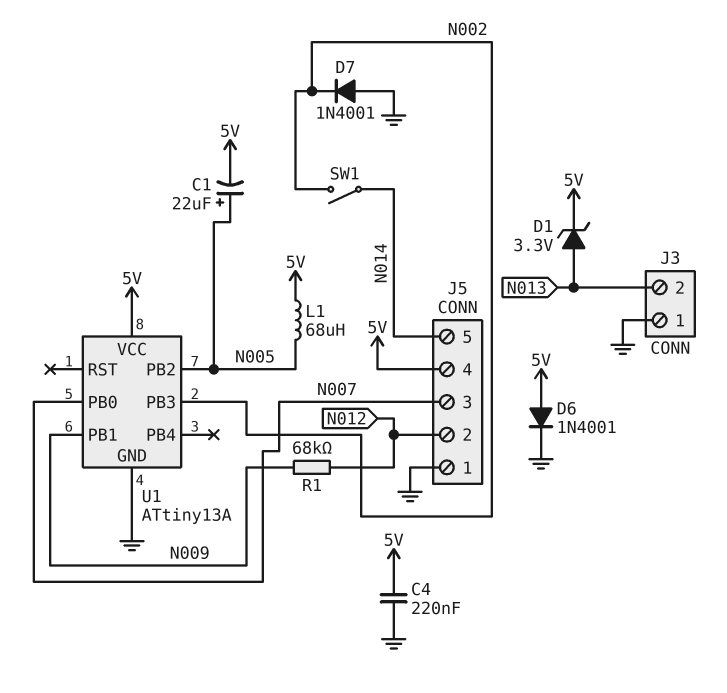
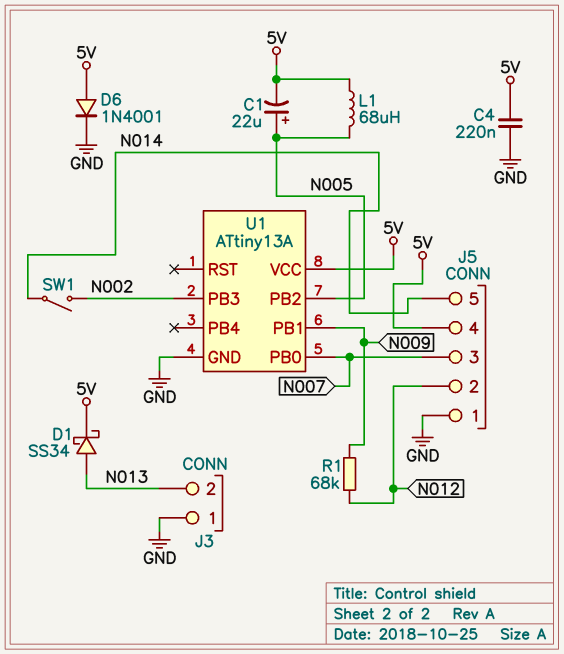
D1: zener 3.3V (A N013, K 5V) -> schottky SS34 (A N013, K 5V)
D7: diode 1N4001 (A GND, K N002) -> none

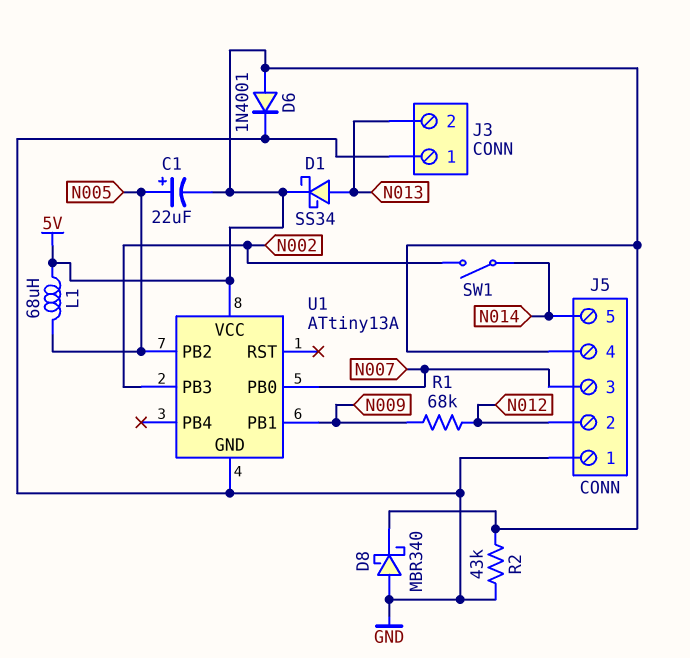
C4: 220nF (5V, GND) -> none
D8: none -> schottky MBR340 (A GND, K 5V)
R2: none -> 43k (5V, GND)

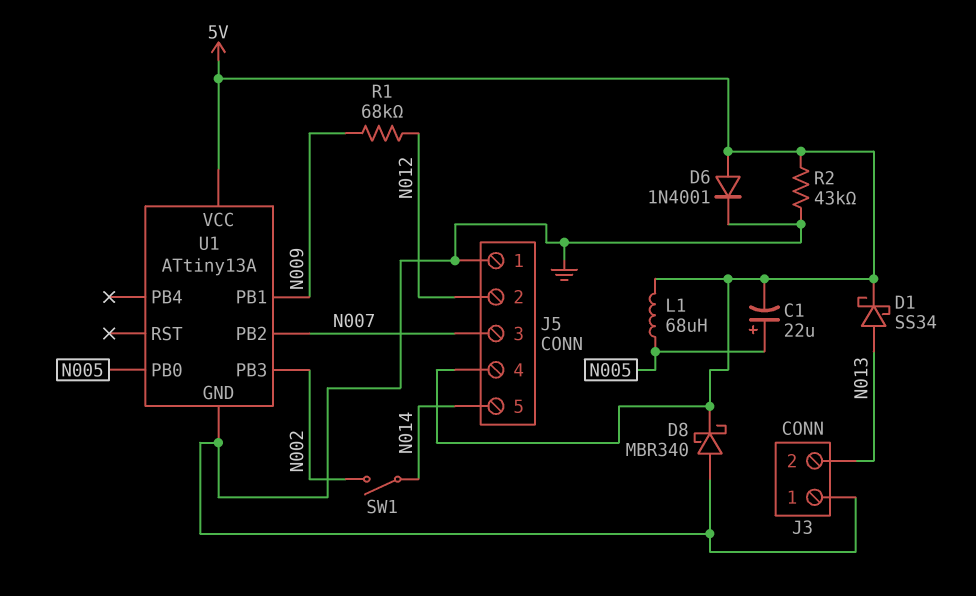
U1 pin PB0: N007 -> N005
U1 pin PB2: N005 -> N007

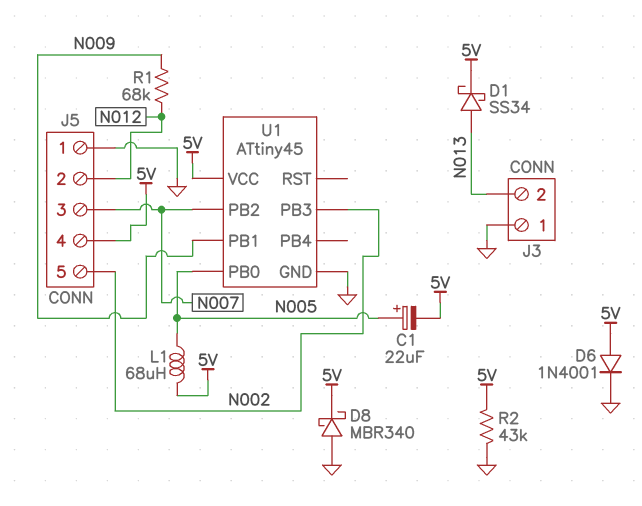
J5 pin 5: N014 -> N002
SW1: switch (N002, N014) -> none
U1: ATtiny13A -> ATtiny45

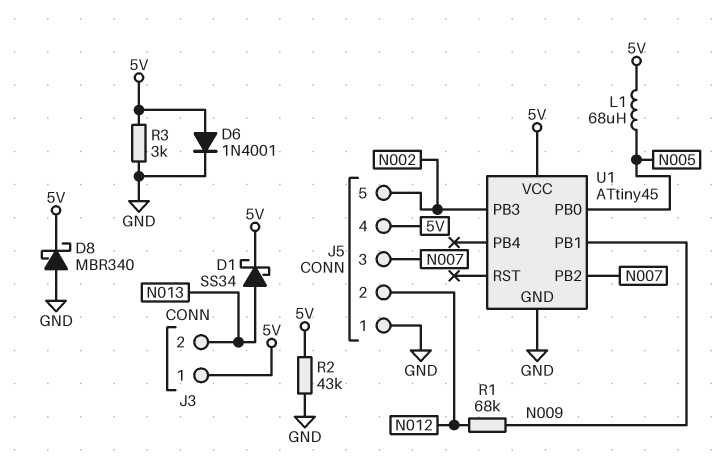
C1: 22uF (plus N005, minus 5V) -> none
J3 pin 1: GND -> 5V
R3: none -> 3k (5V, GND)

